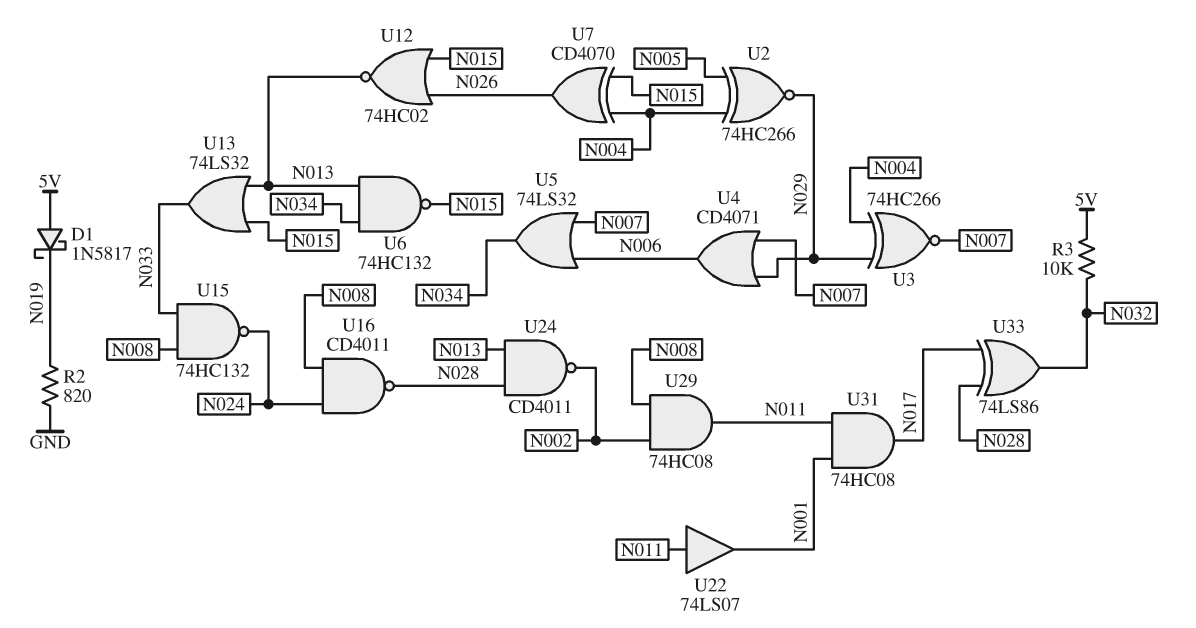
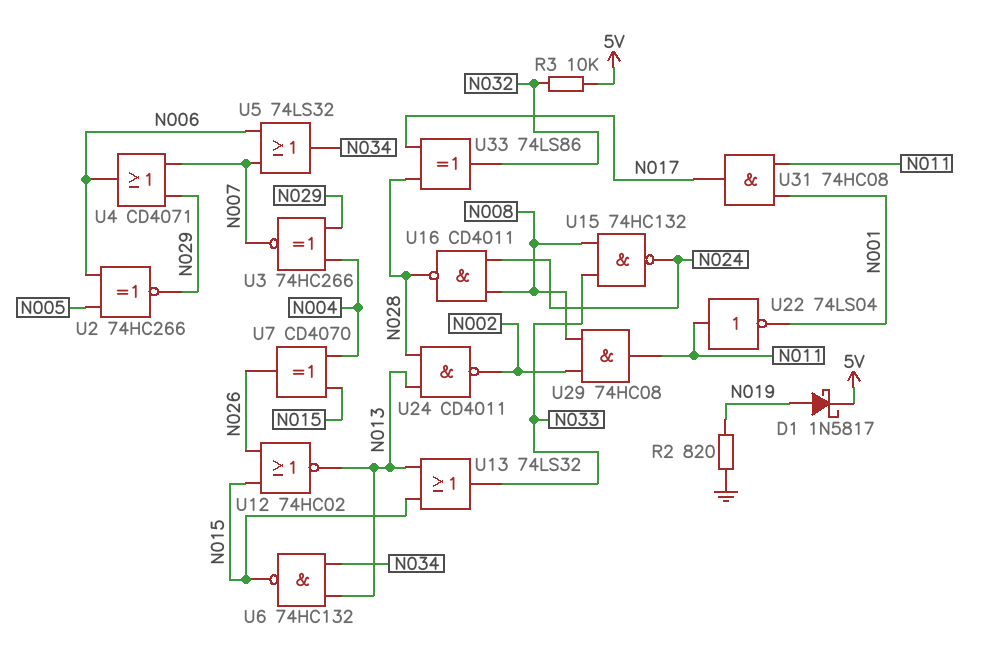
D1: schottky 1N5817 (A 5V, K N019) -> schottky 1N5817 (A N019, K 5V)
U2: XNOR 74HC266 (in N004, in N005, out N029) -> XNOR 74HC266 (in N005, in N006, out N029)
U22: buffer 74LS07 (in N011, out N001) -> NOT 74LS04 (in N011, out N001)

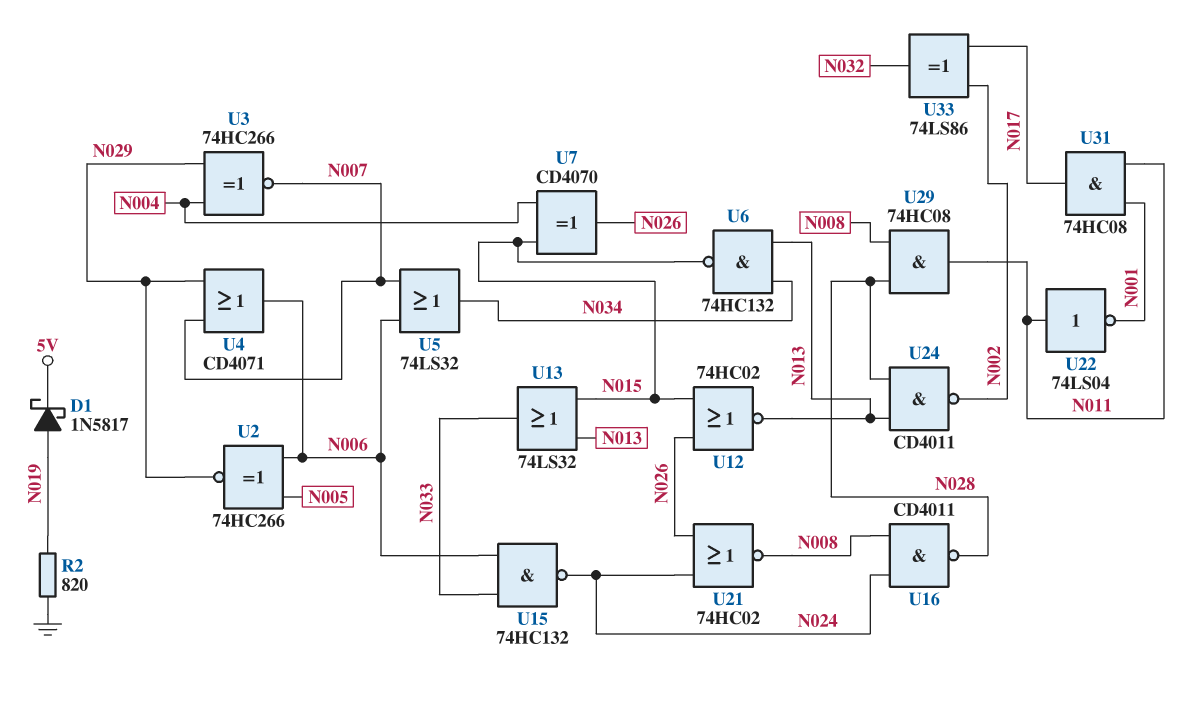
R3: 10k (5V, N032) -> none
U15: NAND 74HC132 (in N008, in N033, out N024) -> NAND 74HC132 (in N006, in N033, out N024)
U21: none -> NOR 74HC02 (in N024, in N026, out N008)
U29: AND 74HC08 (in N002, in N008, out N011) -> AND 74HC08 (in N008, in N028, out N011)
U33: XOR 74LS86 (in N017, in N028, out N032) -> XOR 74LS86 (in N002, in N017, out N032)

